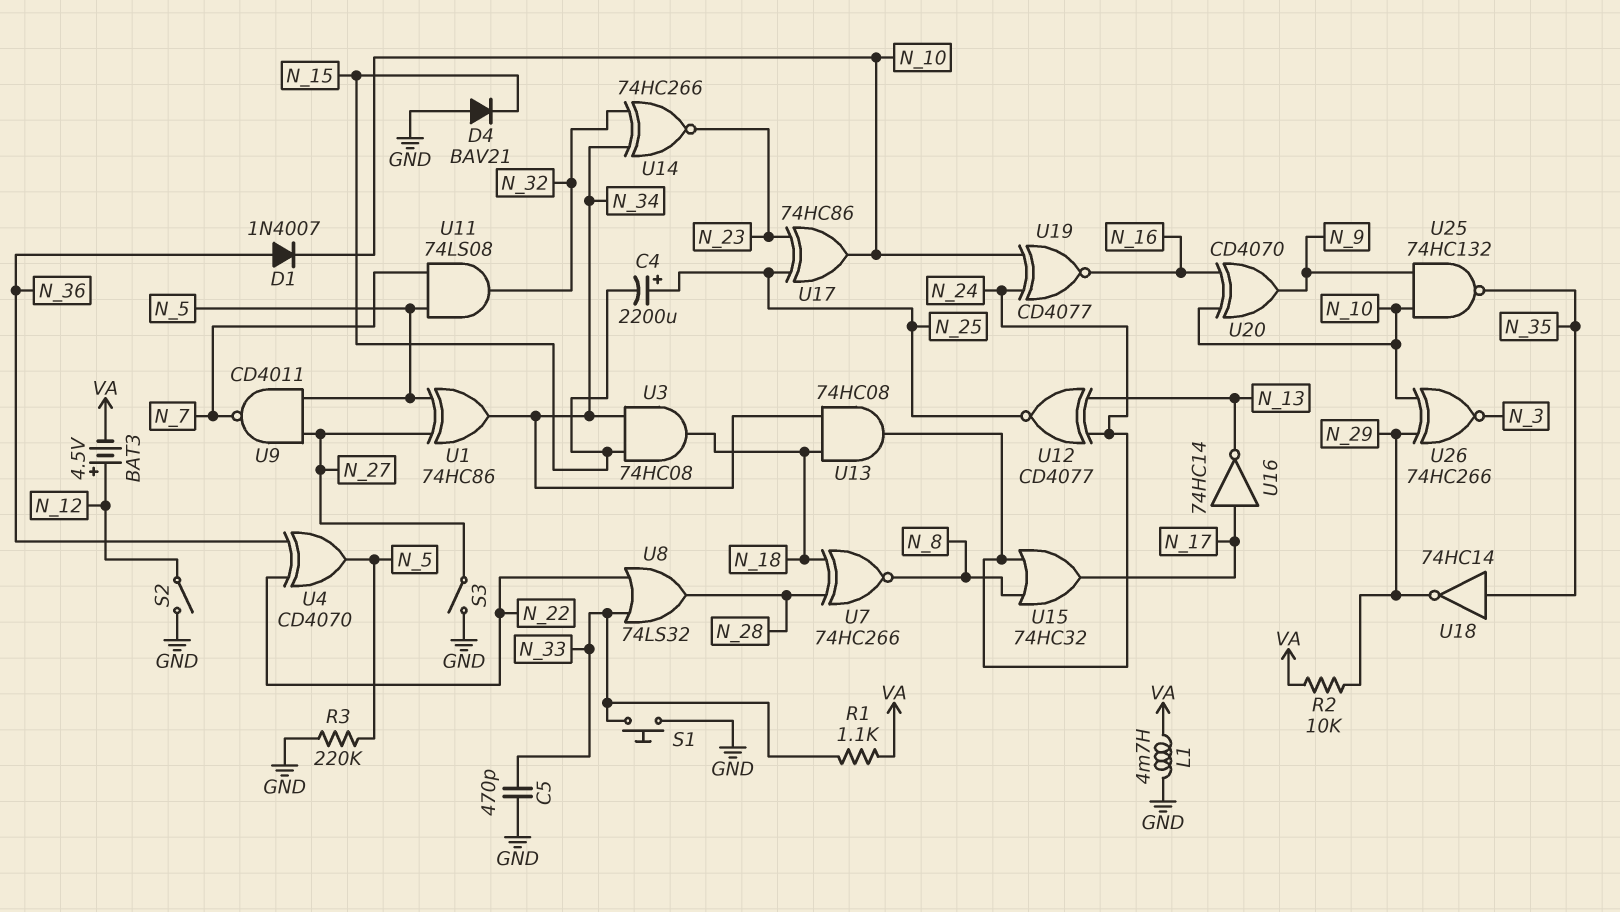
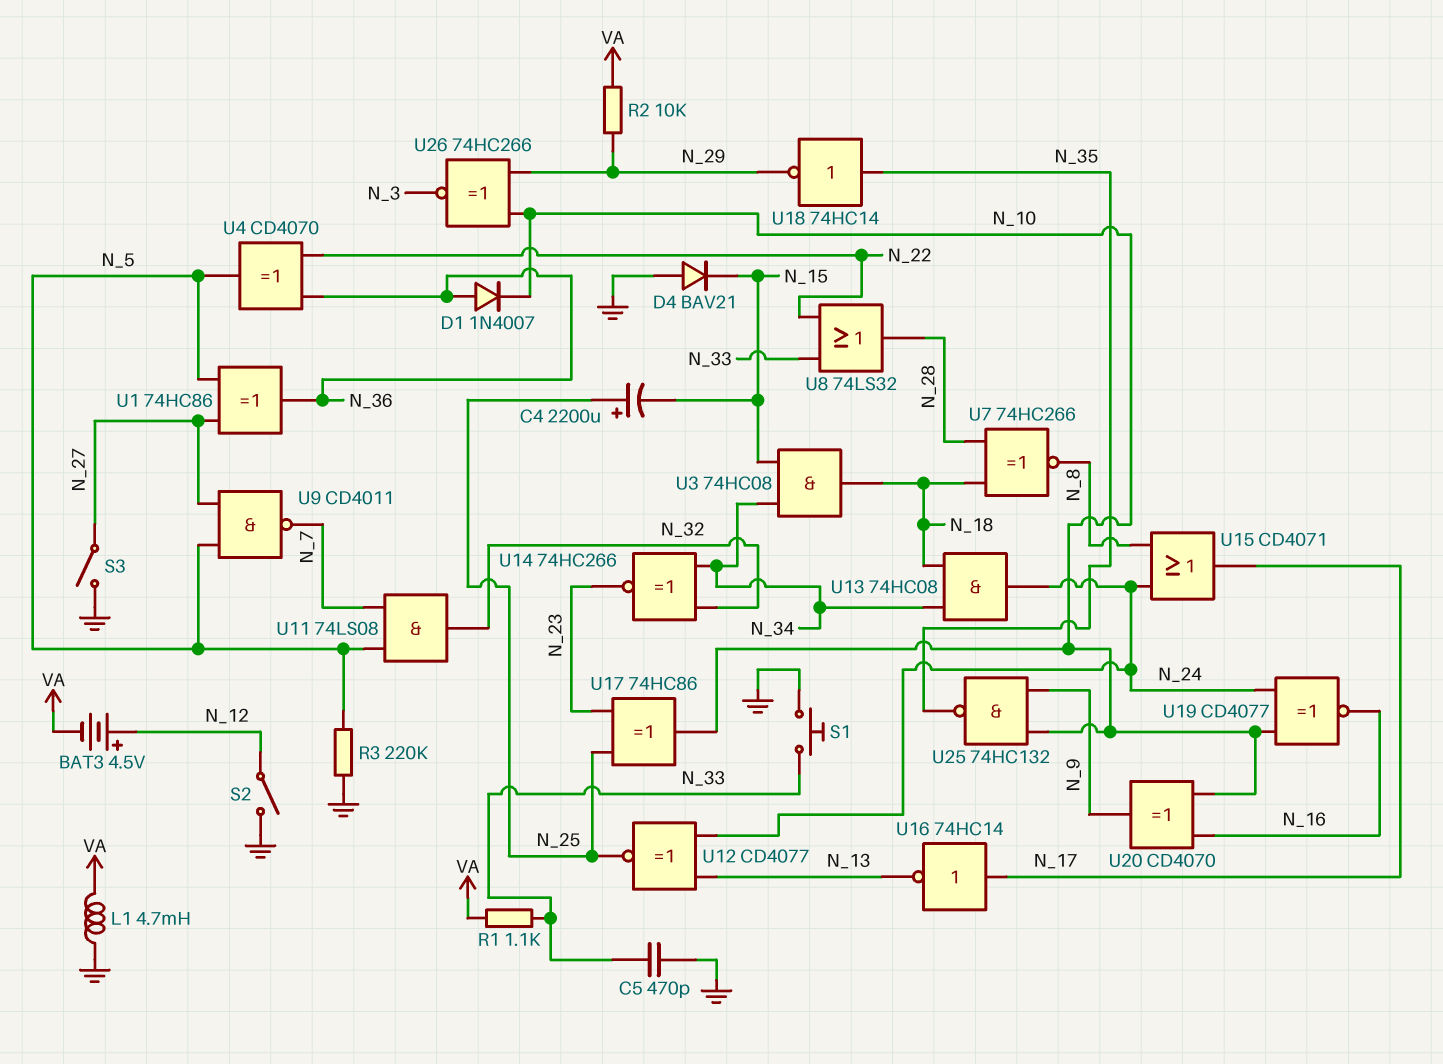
U1: XOR 74HC86 (in N_5, in N_27, out N_34) -> XOR 74HC86 (in N_5, in N_27, out N_36)
U15: OR 74HC32 (in N_8, in N_24, out N_17) -> OR CD4071 (in N_8, in N_24, out N_17)

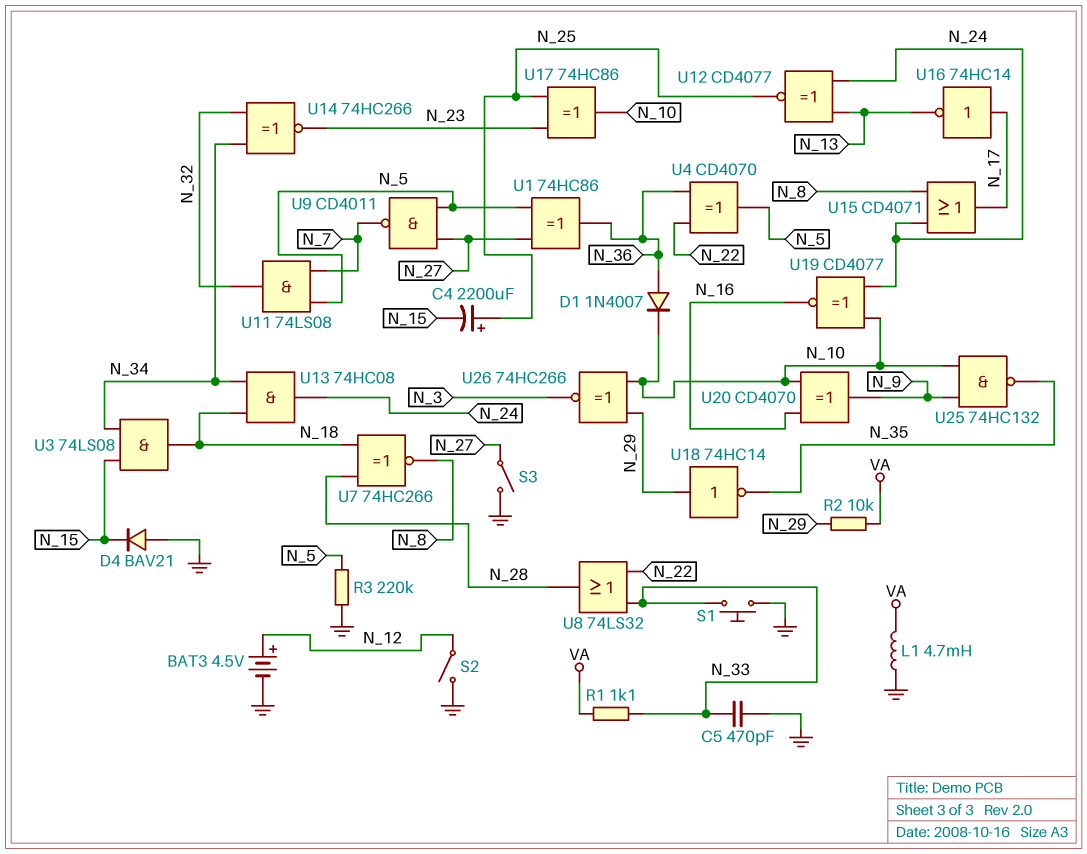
BAT3: 4.5V (plus N_12, minus VA) -> 4.5V (plus N_12, minus GND)
U3: AND 74HC08 (in N_15, in N_34, out N_18) -> AND 74LS08 (in N_15, in N_34, out N_18)
U18: NOT 74HC14 (in N_35, out N_29) -> NOT 74HC14 (in N_29, out N_35)

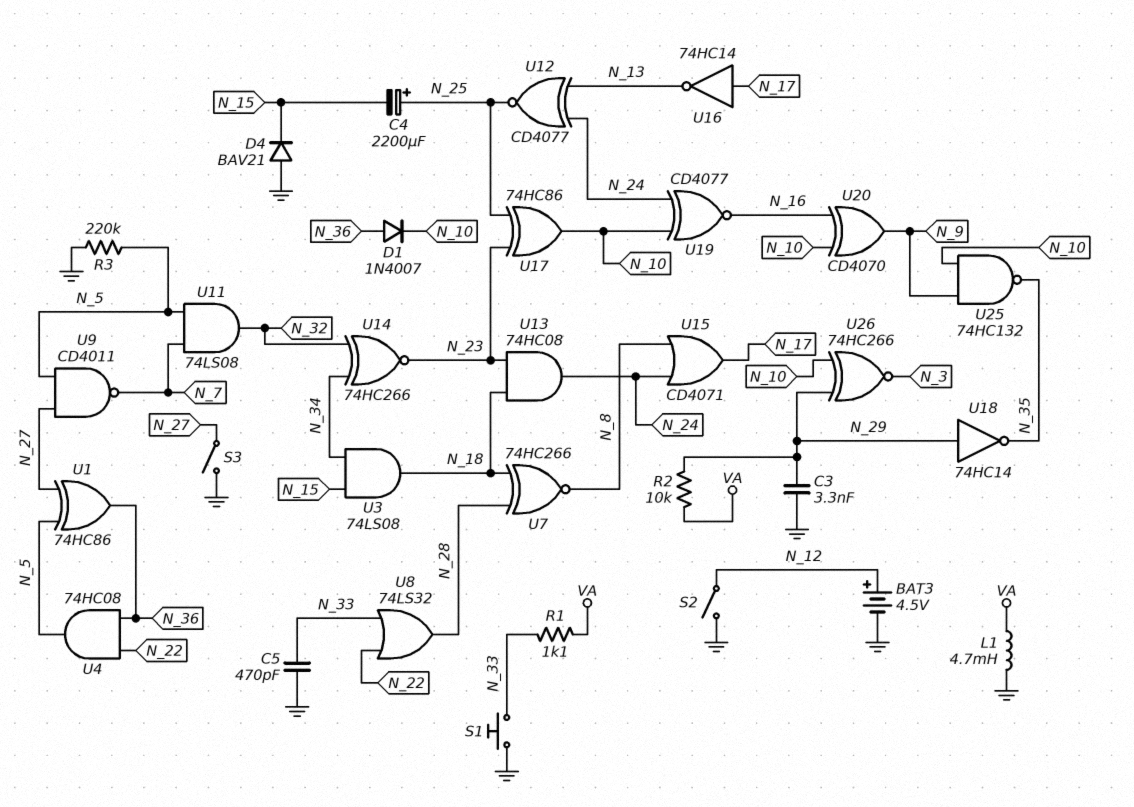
C3: none -> 3.3nF (GND, N_29)
U4: XOR CD4070 (in N_22, in N_36, out N_5) -> AND 74HC08 (in N_22, in N_36, out N_5)
U13: AND 74HC08 (in N_18, in N_34, out N_24) -> AND 74HC08 (in N_18, in N_23, out N_24)

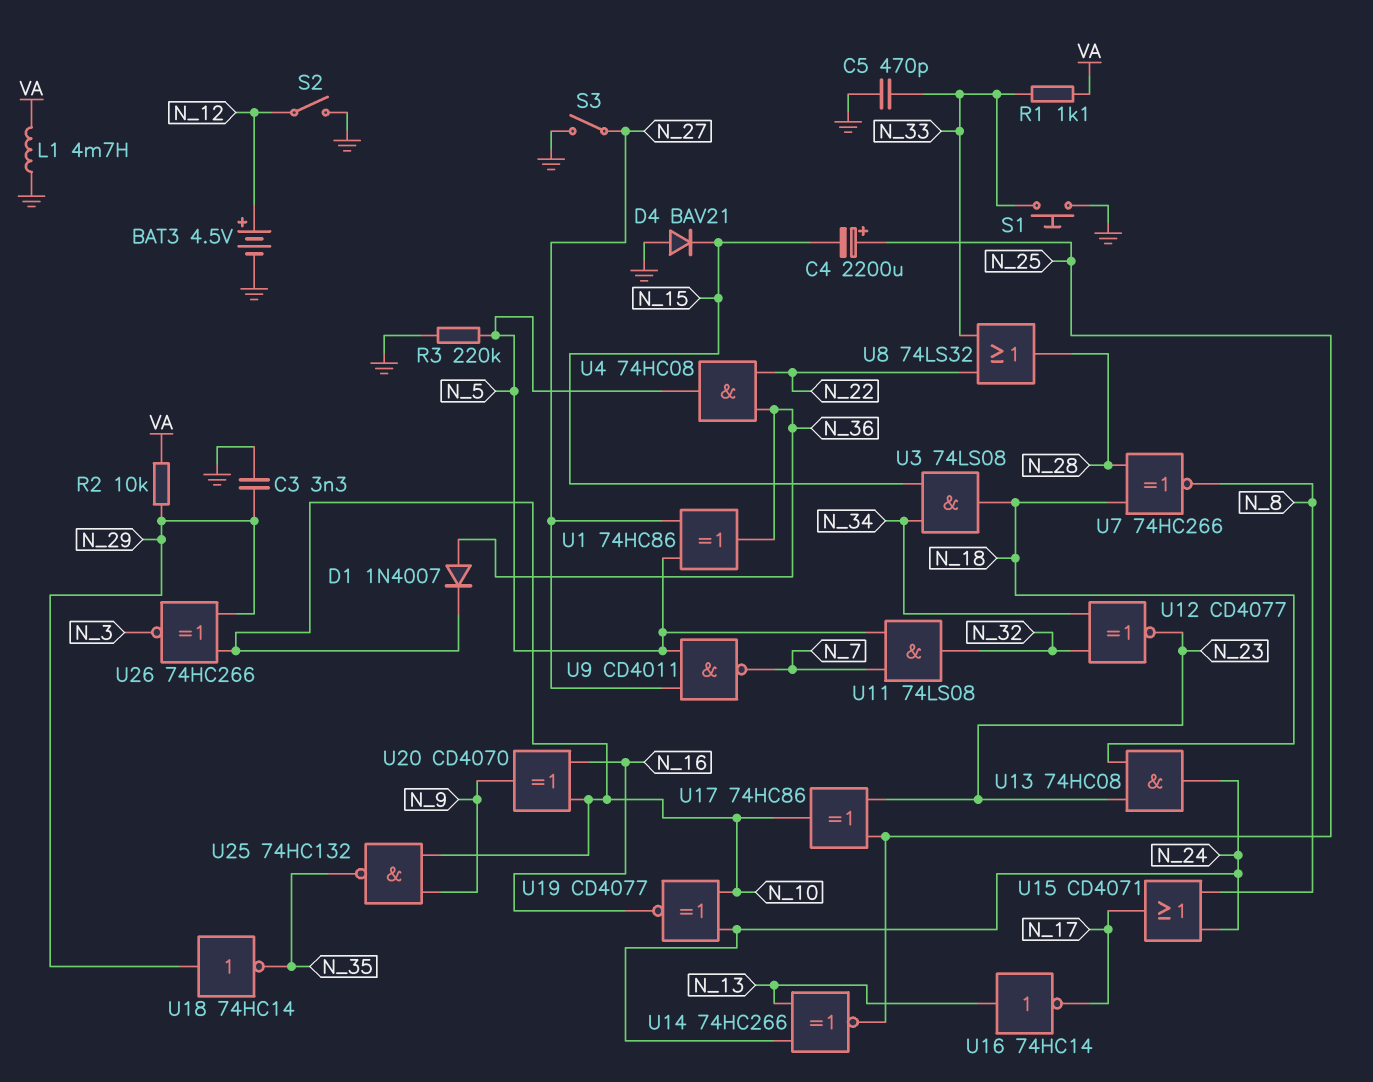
U12: XNOR CD4077 (in N_13, in N_24, out N_25) -> XNOR CD4077 (in N_32, in N_34, out N_23)
U14: XNOR 74HC266 (in N_32, in N_34, out N_23) -> XNOR 74HC266 (in N_13, in N_24, out N_25)
U16: NOT 74HC14 (in N_17, out N_13) -> NOT 74HC14 (in N_13, out N_17)

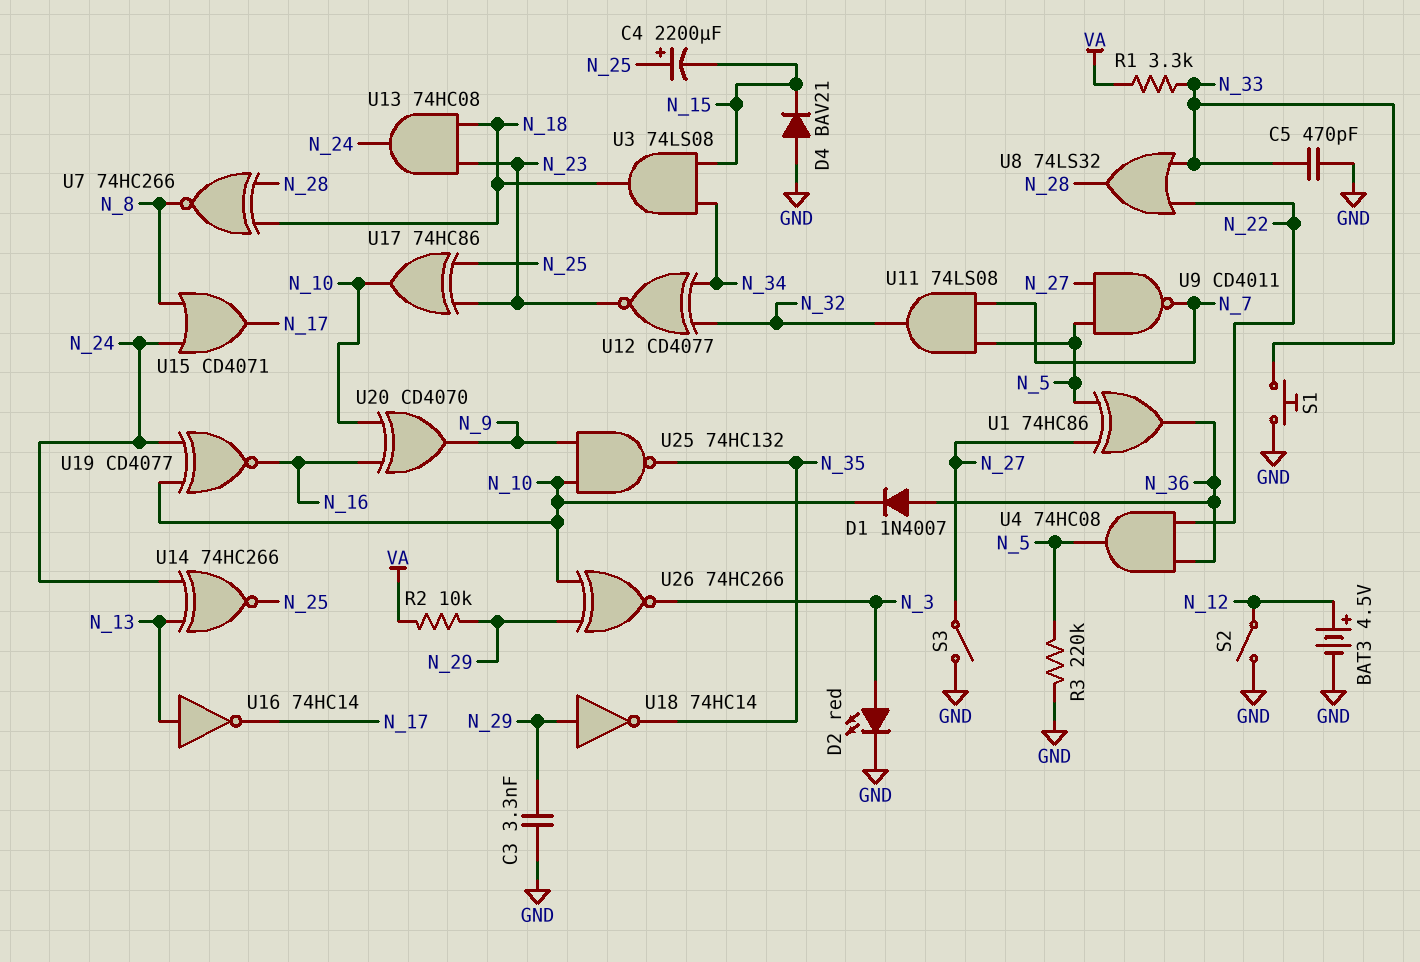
D2: none -> LED red (A N_3, K GND)
L1: 4.7mH (GND, VA) -> none
R1: 1.1k (N_33, VA) -> 3.3k (N_33, VA)

